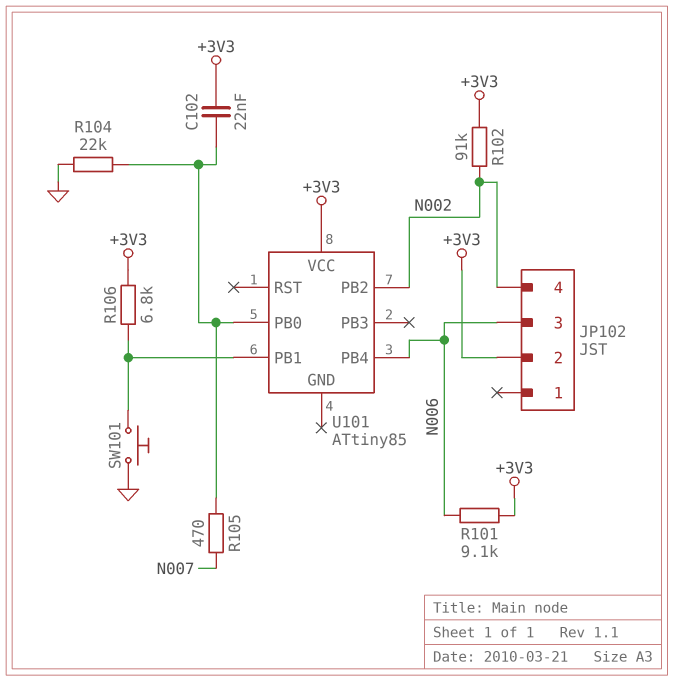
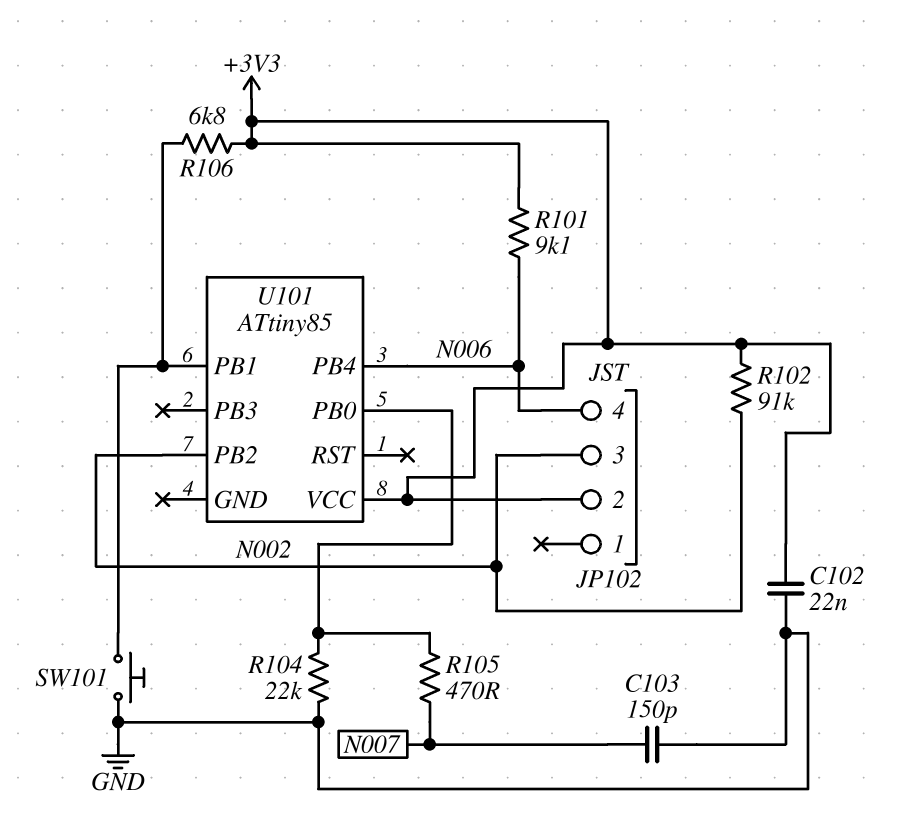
C102: 22nF (+3V3, U101/PB0) -> 22nF (+3V3, GND)
C103: none -> 150pF (GND, N007)
JP102 pin 3: N006 -> N002
JP102 pin 4: N002 -> N006

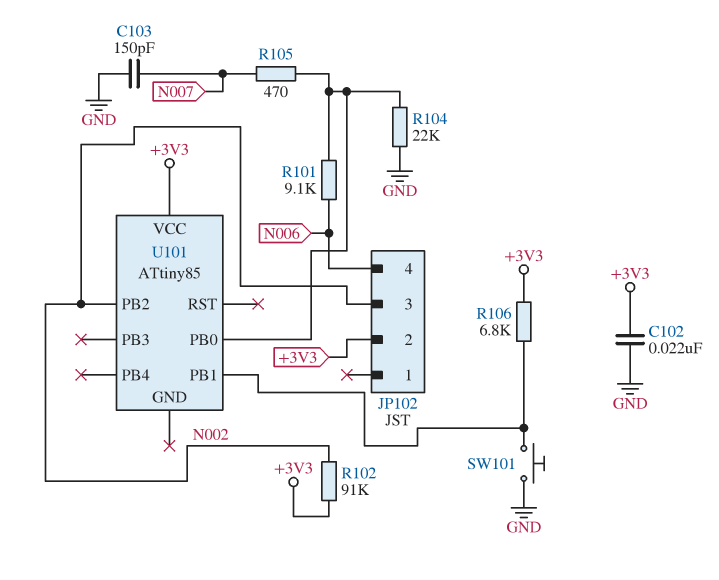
R101: 9.1k (+3V3, N006) -> 9.1k (N006, U101/PB0)
U101 pin PB4: N006 -> none

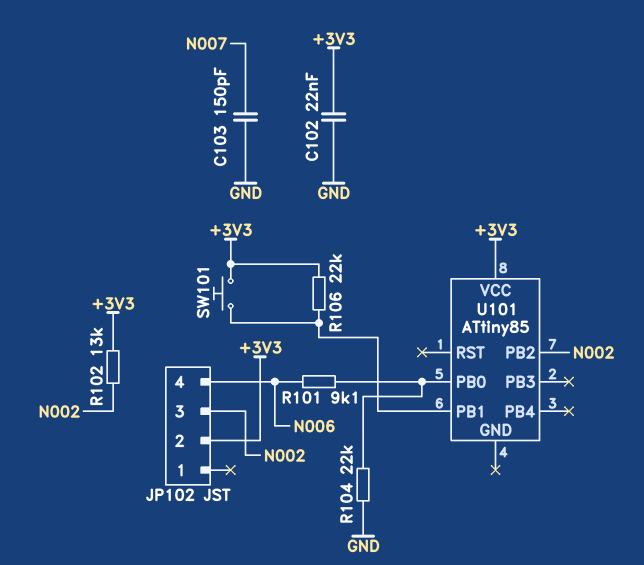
R102: 91k (+3V3, N002) -> 13k (+3V3, N002)
R105: 470 (N007, U101/PB0) -> none
R106: 6.8k (+3V3, U101/PB1) -> 22k (+3V3, U101/PB1)
SW101: button (GND, U101/PB1) -> button (+3V3, U101/PB1)

